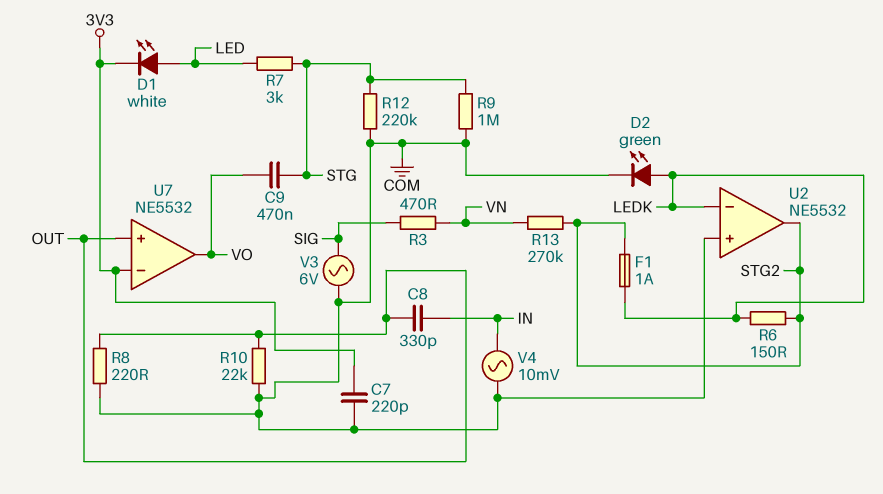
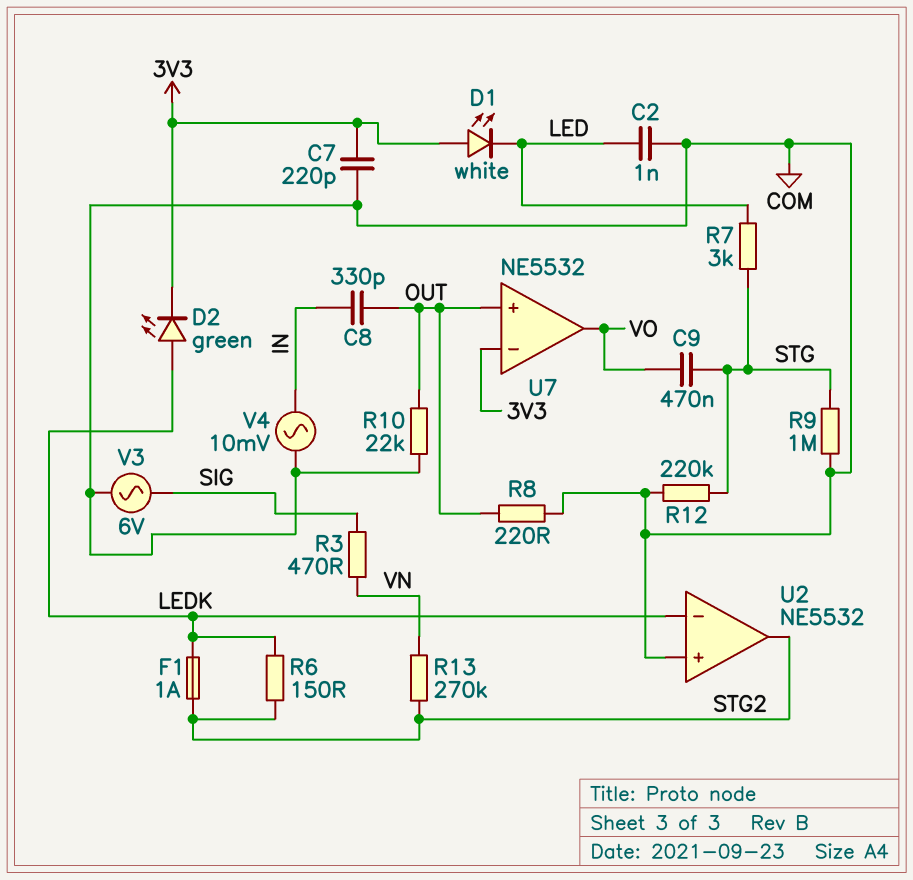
C2: none -> 1nF (COM, LED)
D1: LED white (A LED, K 3V3) -> LED white (A 3V3, K LED)
D2: LED green (A LEDK, K COM) -> LED green (A LEDK, K 3V3)

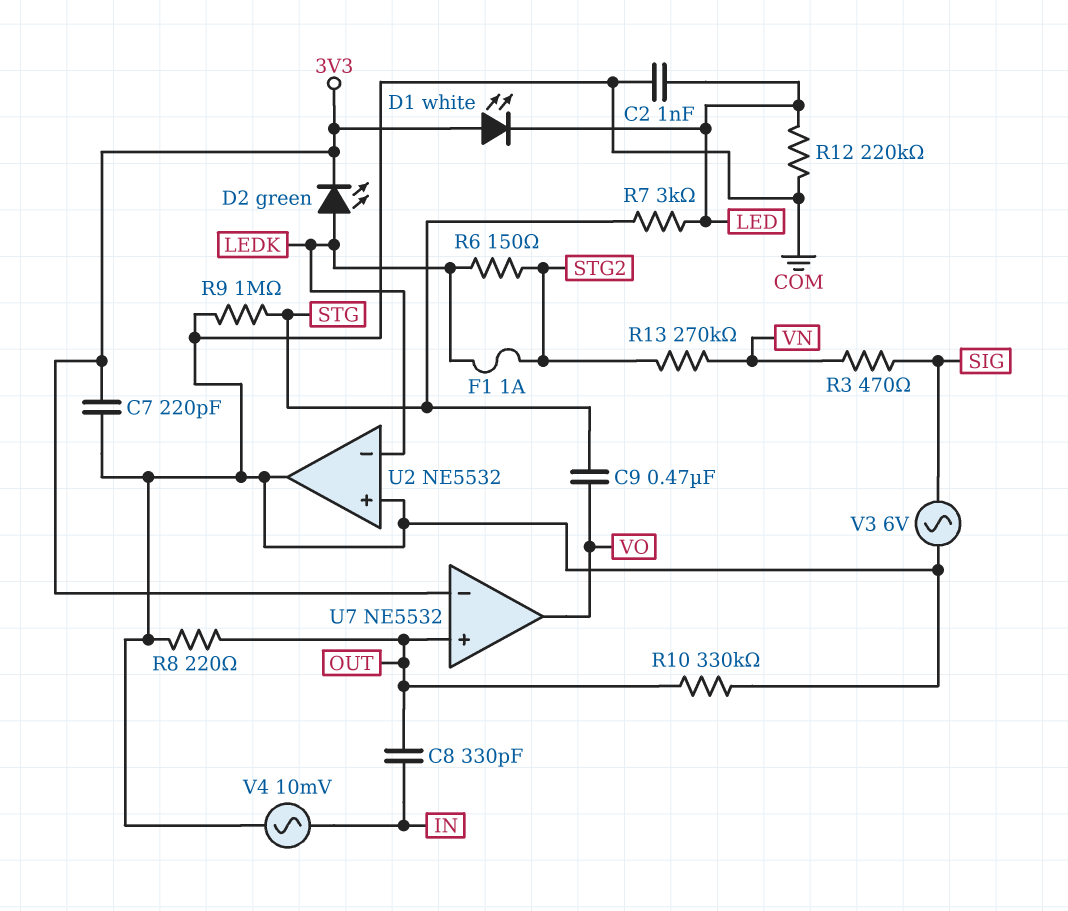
R10: 22k (COM, OUT) -> 330k (COM, OUT)
R12: 220k (COM, STG) -> 220k (COM, LED)
U2 pin out: STG2 -> COM

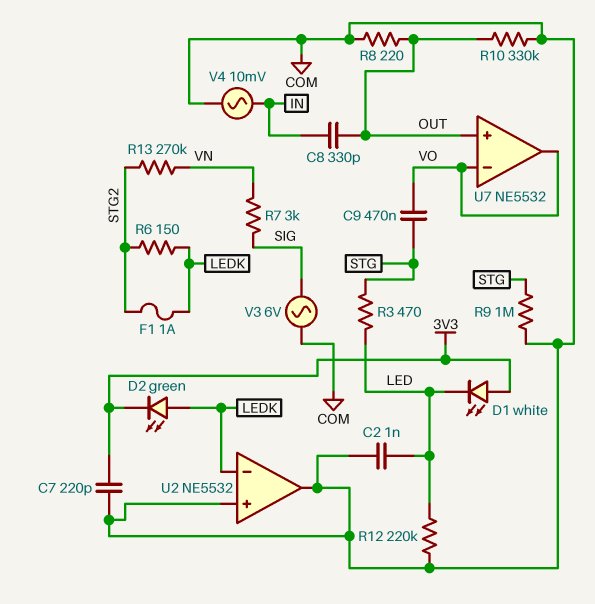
R3: 470 (SIG, VN) -> 470 (LED, STG)
R7: 3k (LED, STG) -> 3k (SIG, VN)
U7 pin in-: 3V3 -> VO

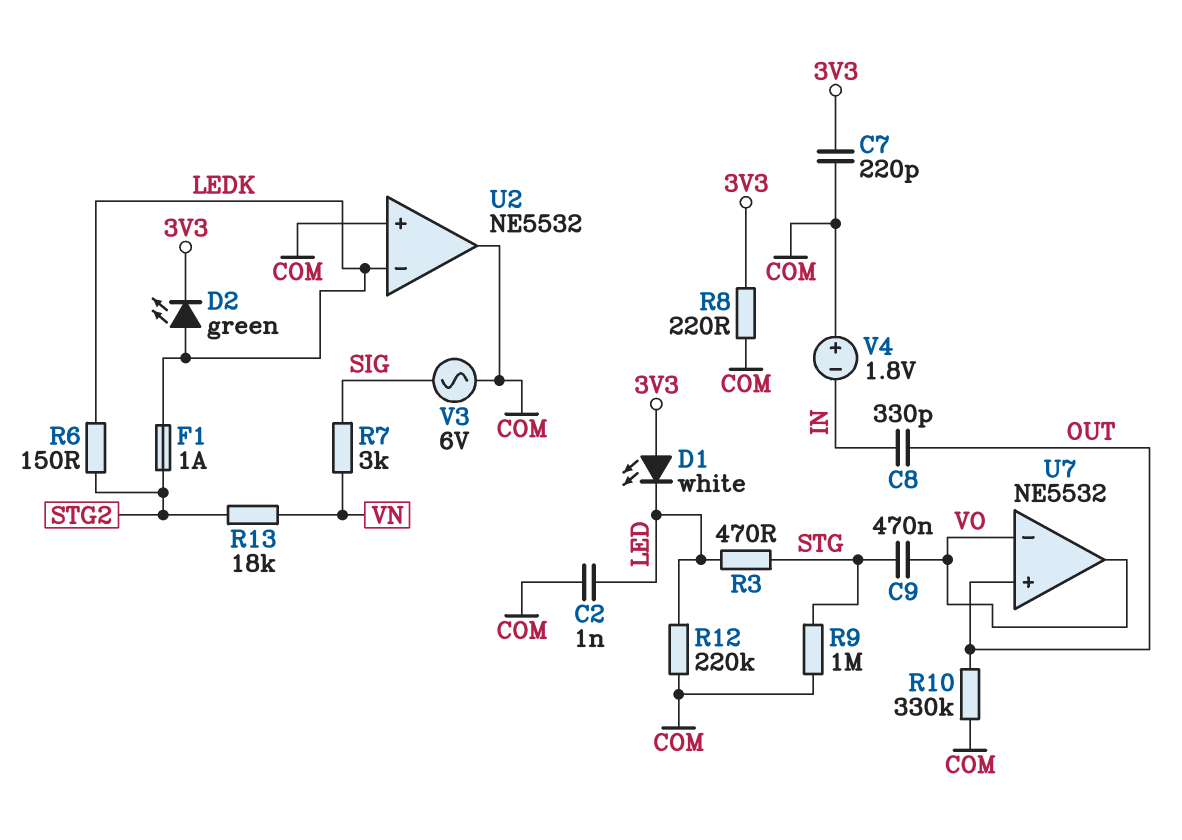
R8: 220 (COM, OUT) -> 220 (3V3, COM)
R13: 270k (STG2, VN) -> 18k (STG2, VN)
V4: AC 10mV (COM, IN) -> 1.8V (plus COM, minus IN)

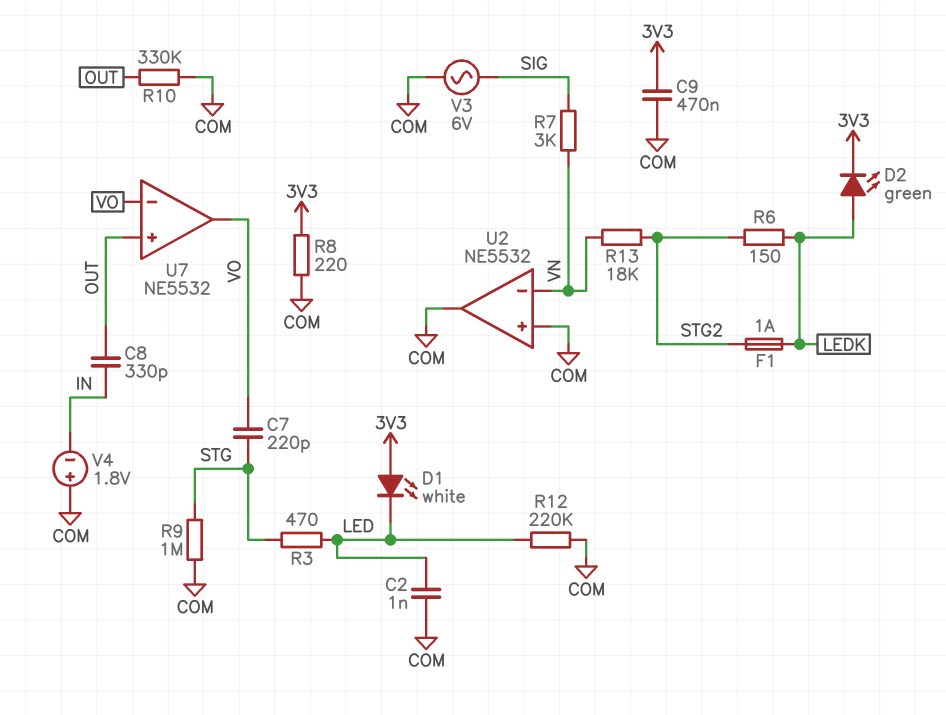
C7: 220pF (3V3, COM) -> 220pF (STG, VO)
C9: 470nF (STG, VO) -> 470nF (3V3, COM)
U2 pin in-: LEDK -> VN

